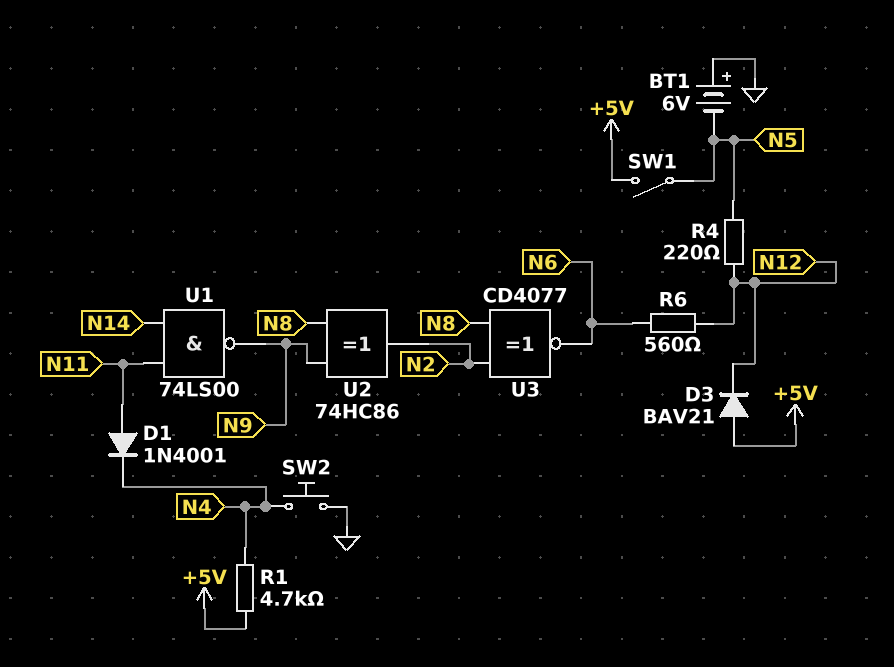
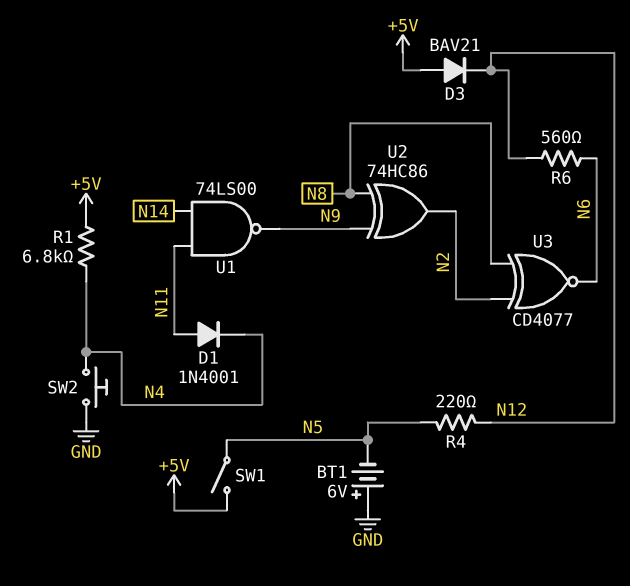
R1: 4.7k (+5V, N4) -> 6.8k (+5V, N4)

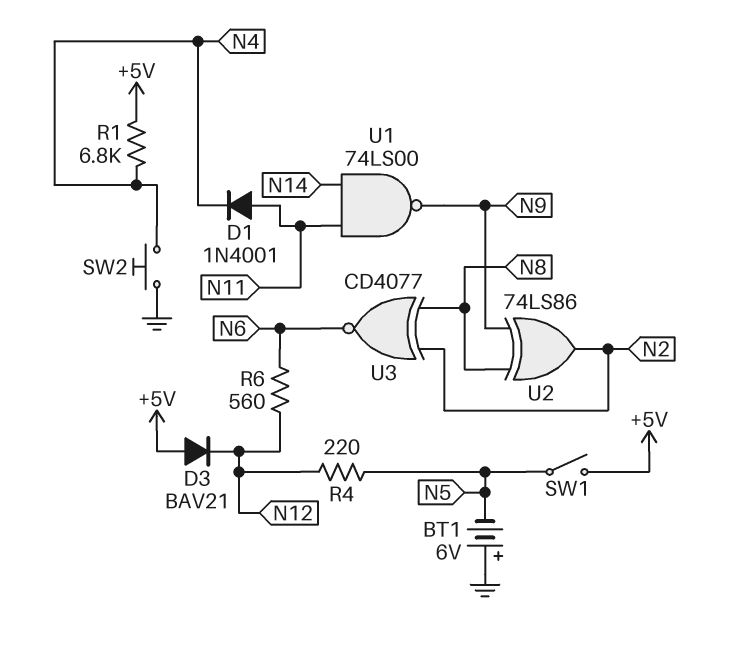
U2: XOR 74HC86 (in N8, in N9, out N2) -> XOR 74LS86 (in N8, in N9, out N2)

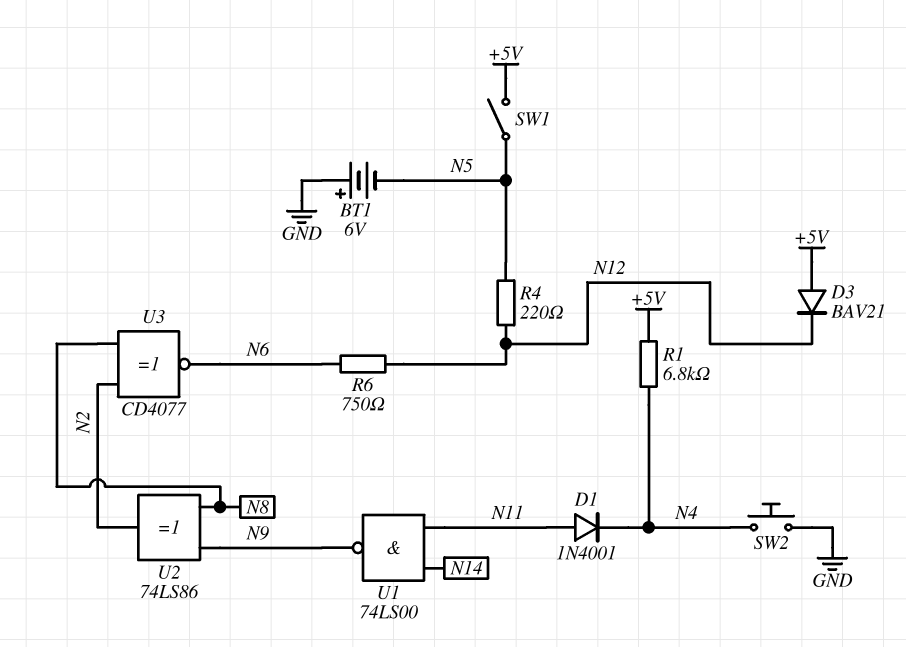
R6: 560 (N6, N12) -> 750 (N6, N12)

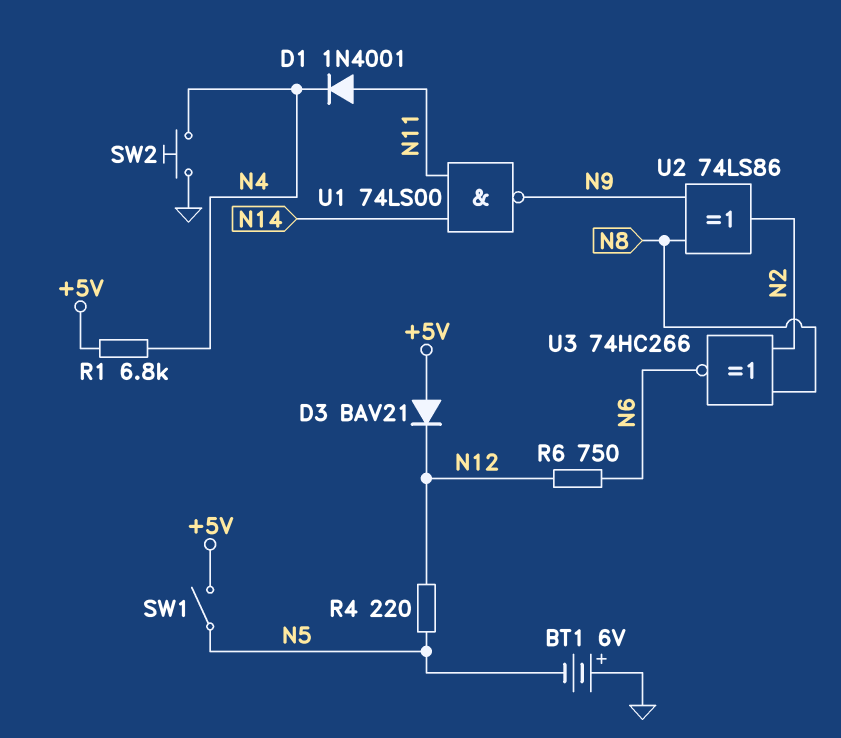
U3: XNOR CD4077 (in N2, in N8, out N6) -> XNOR 74HC266 (in N2, in N8, out N6)

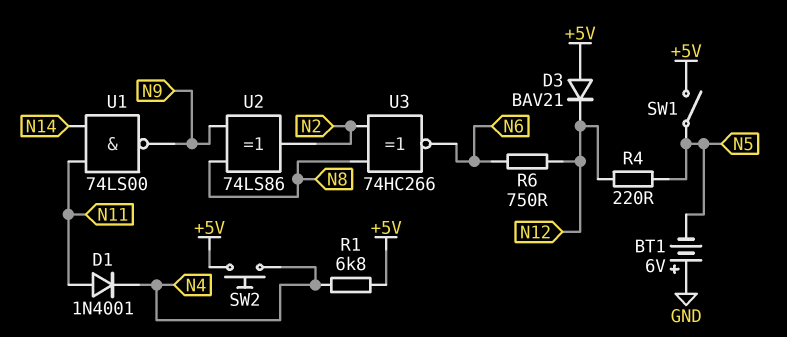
SW2: button (GND, N4) -> button (+5V, N4)

